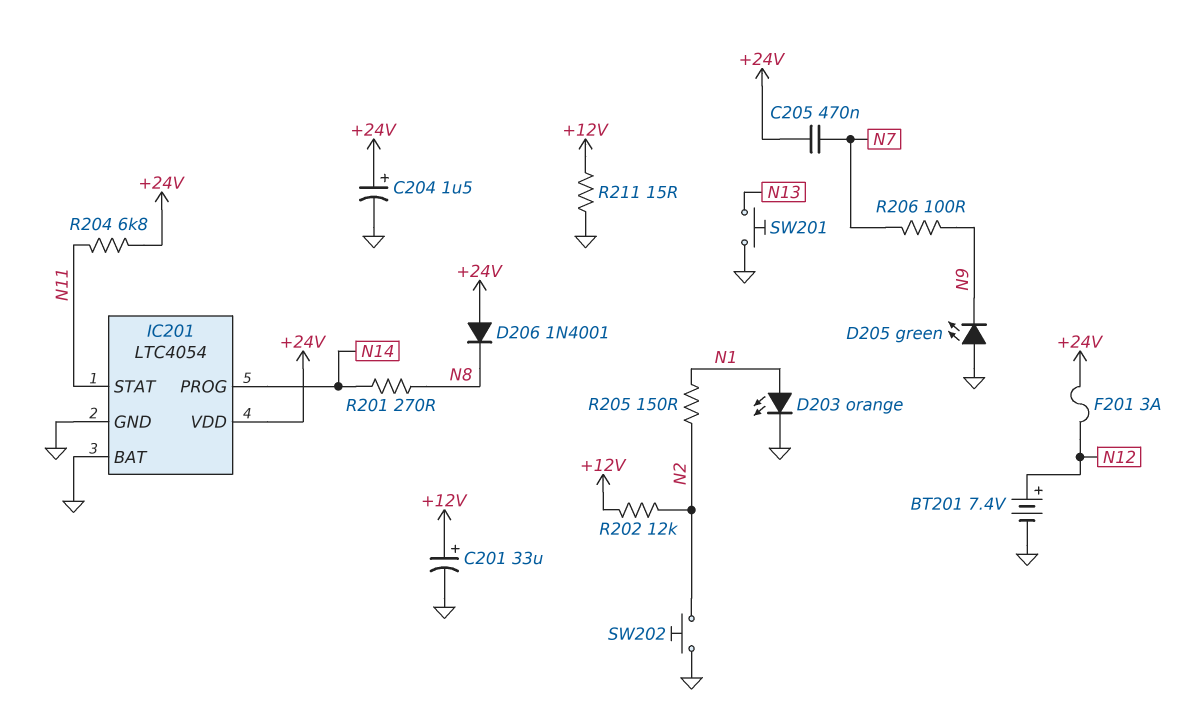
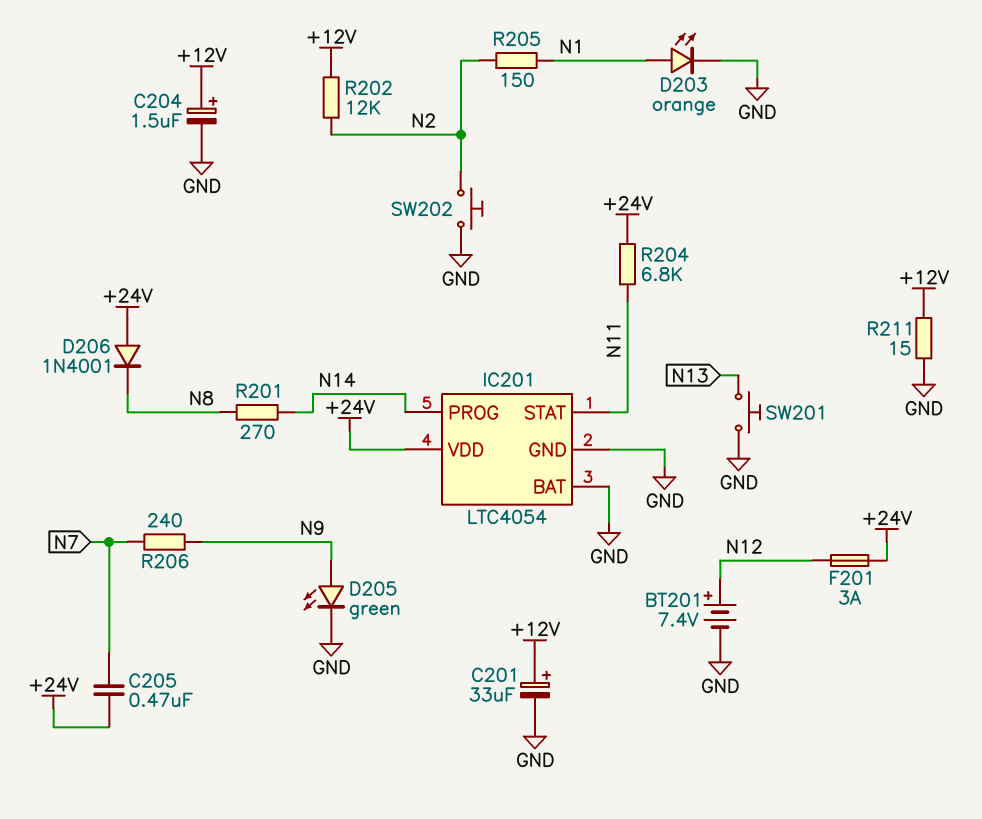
C204: 1.5uF (plus +24V, minus GND) -> 1.5uF (plus +12V, minus GND)
D205: LED green (A GND, K N9) -> LED green (A N9, K GND)
R206: 100 (N7, N9) -> 240 (N7, N9)

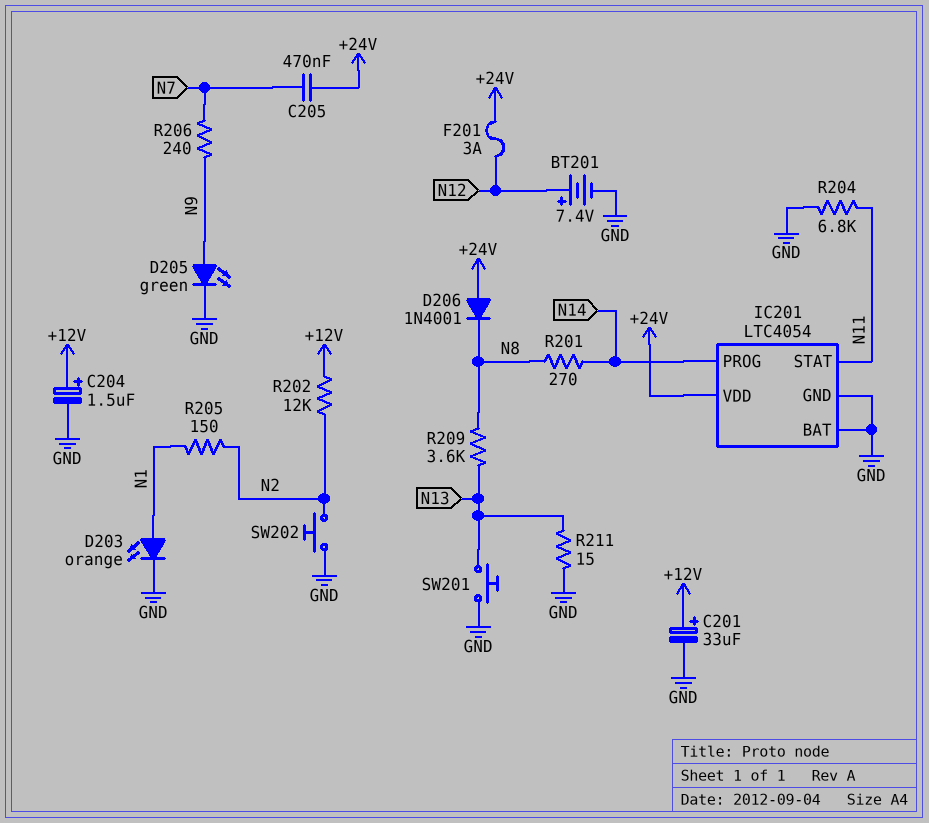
R204: 6.8k (+24V, N11) -> 6.8k (GND, N11)
R209: none -> 3.6k (N8, N13)
R211: 15 (+12V, GND) -> 15 (GND, N13)

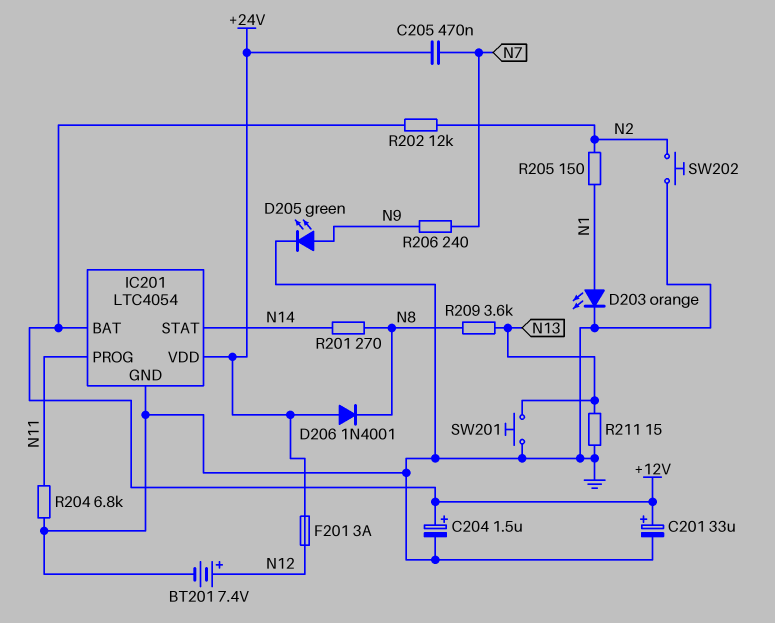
IC201 pin BAT: GND -> +12V
IC201 pin PROG: N14 -> N11
IC201 pin STAT: N11 -> N14

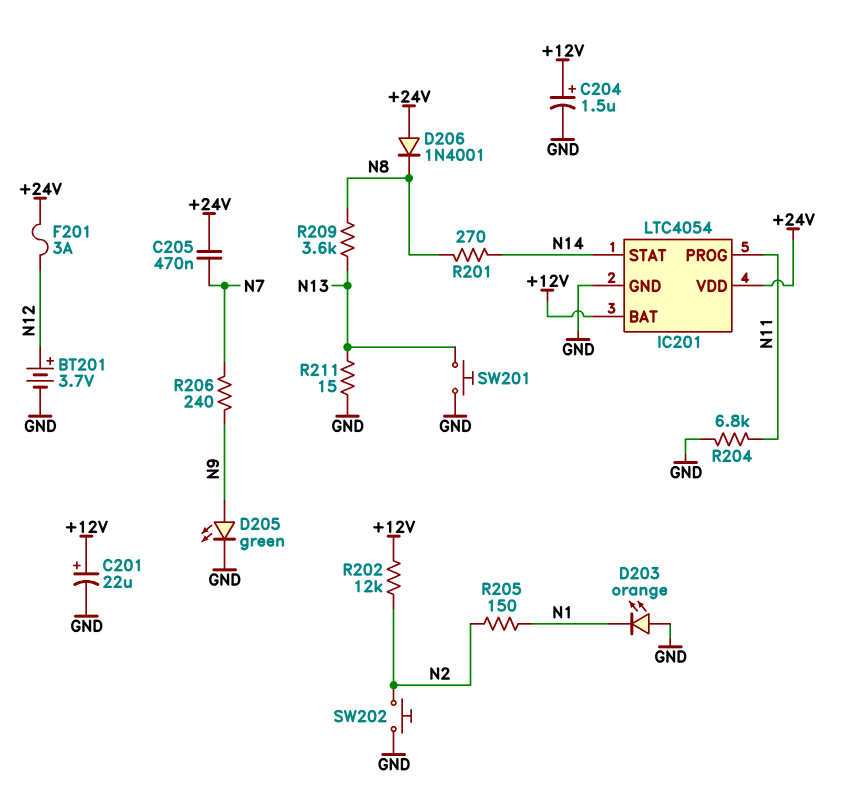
BT201: 7.4V (plus N12, minus GND) -> 3.7V (plus N12, minus GND)
C201: 33uF (plus +12V, minus GND) -> 22uF (plus +12V, minus GND)
D203: LED orange (A N1, K GND) -> LED orange (A GND, K N1)

